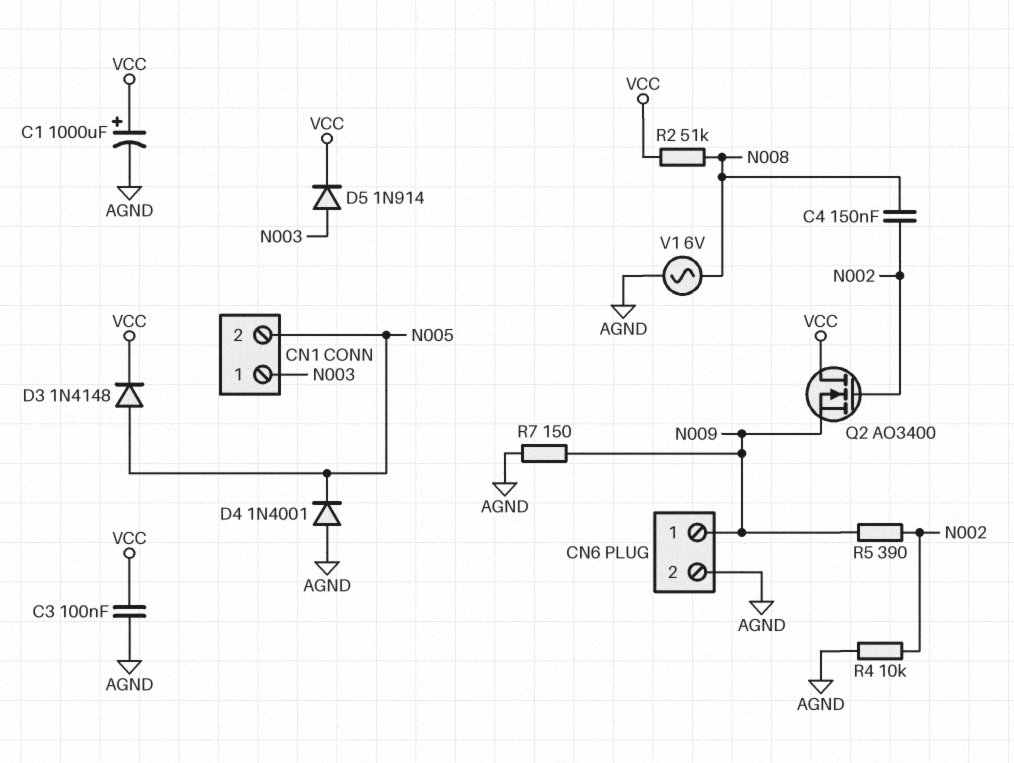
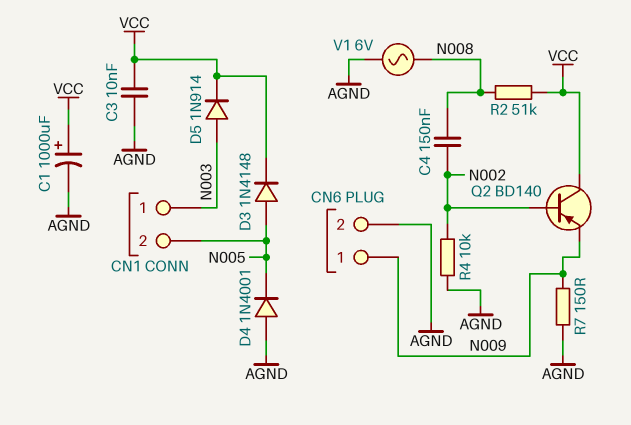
C3: 100nF (AGND, VCC) -> 10nF (AGND, VCC)
Q2: NMOS AO3400 (G N002, D VCC, S N009) -> PNP BD140 (B N002, C VCC, E N009)
R5: 390 (N002, N009) -> none

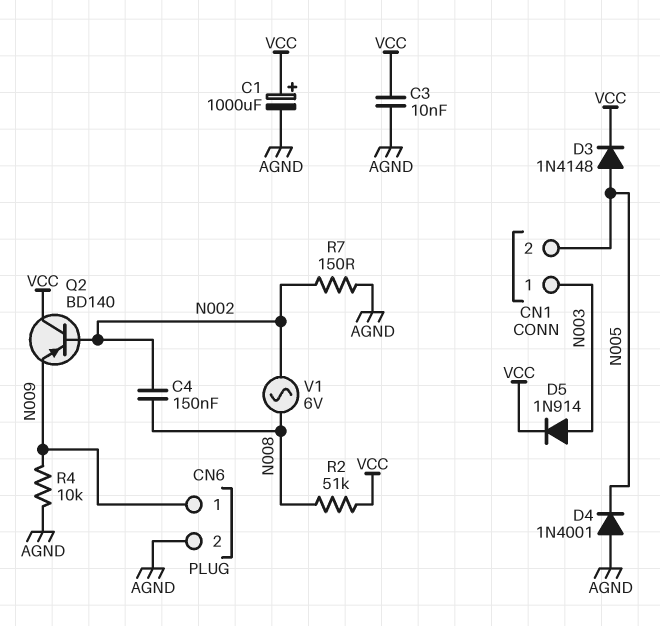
R4: 10k (AGND, N002) -> 10k (AGND, N009)
R7: 150 (AGND, N009) -> 150 (AGND, N002)
V1: AC 6V (AGND, N008) -> AC 6V (N002, N008)

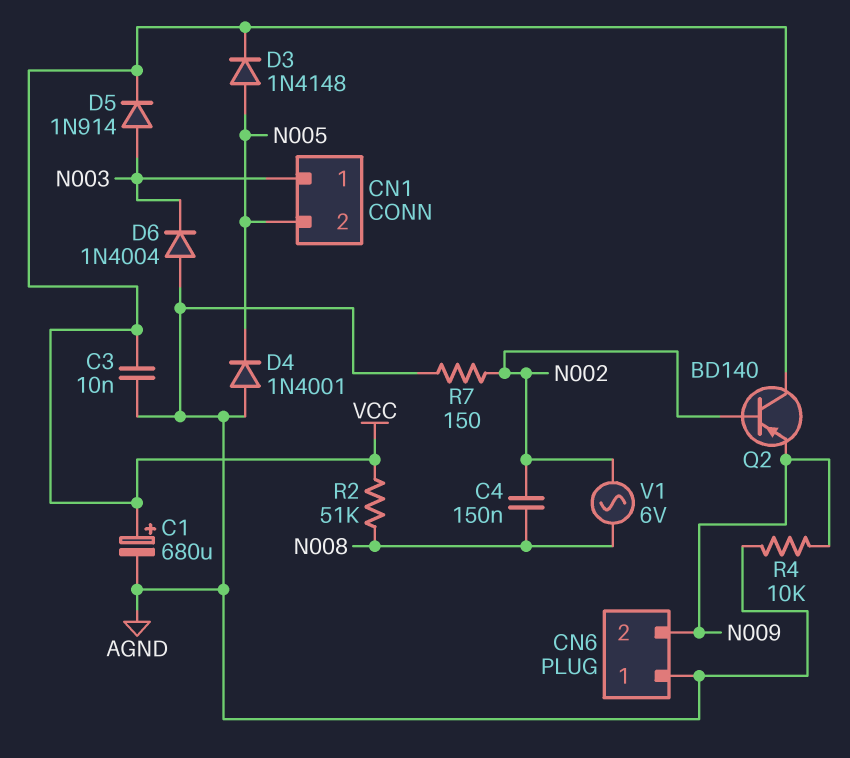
C1: 1000uF (plus VCC, minus AGND) -> 680uF (plus VCC, minus AGND)
CN6 pin 1: N009 -> AGND
CN6 pin 2: AGND -> N009
D6: none -> diode 1N4004 (A AGND, K N003)

